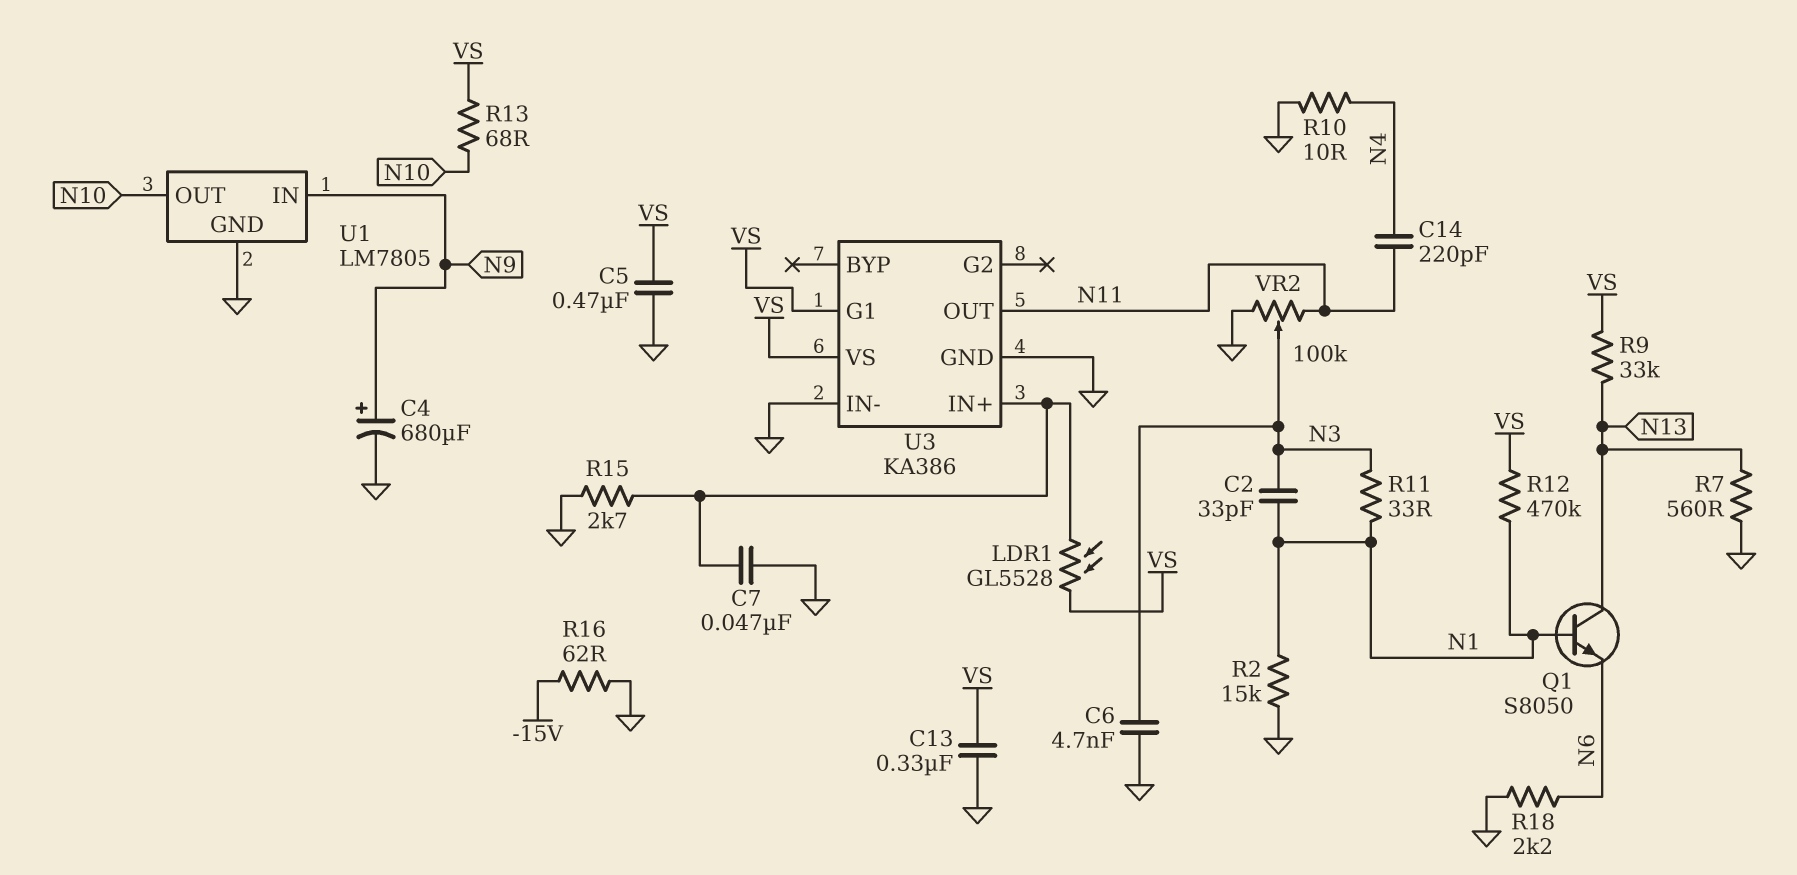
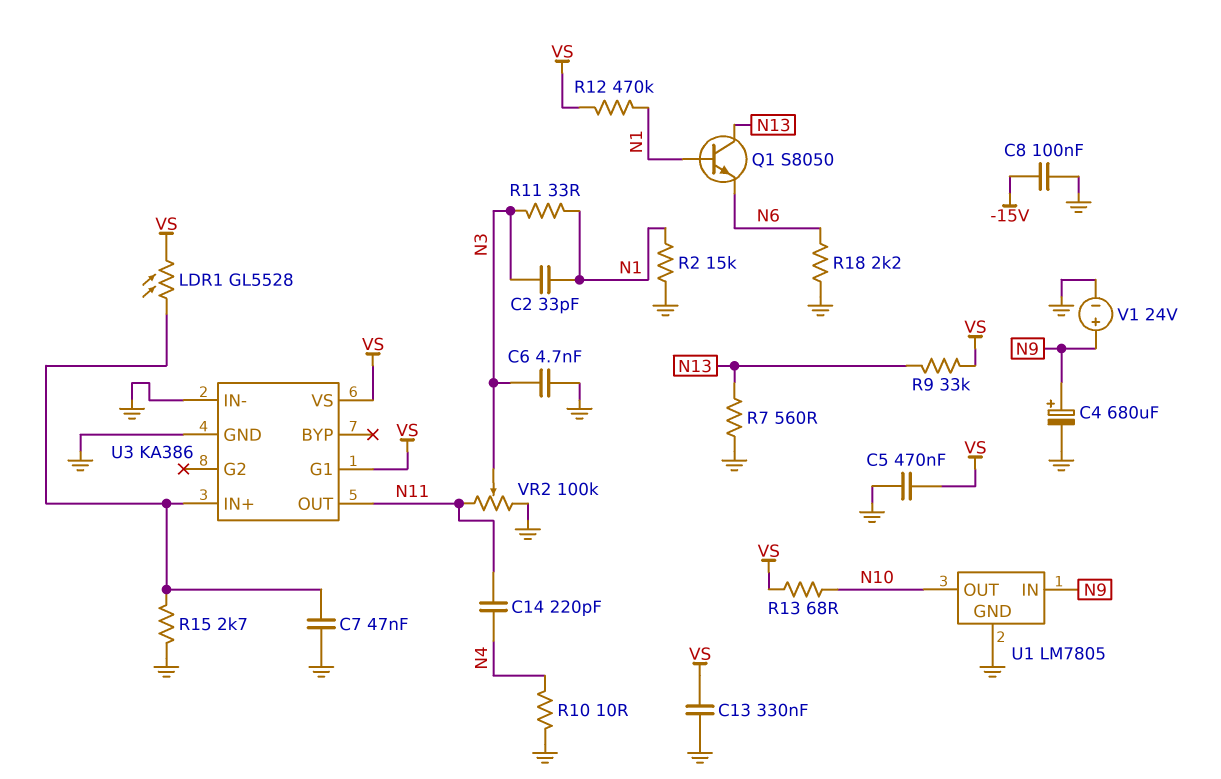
C8: none -> 100nF (-15V, GND)
R16: 62 (-15V, GND) -> none
V1: none -> 24V (plus N9, minus GND)

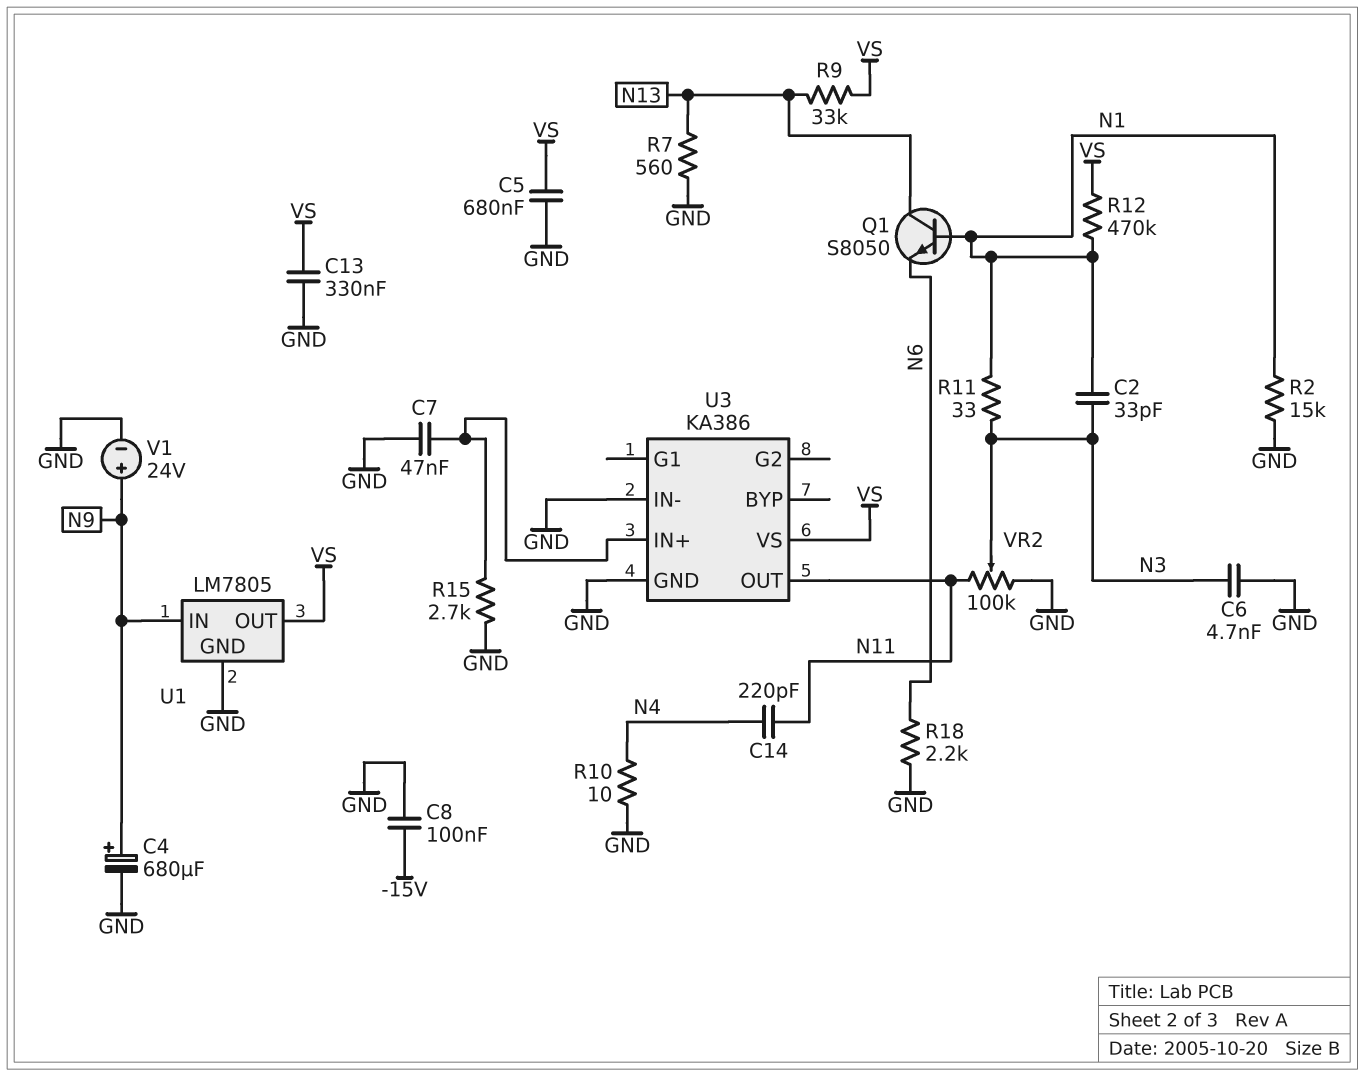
C5: 470nF (GND, VS) -> 680nF (GND, VS)
LDR1: GL5528 (U3/IN+, VS) -> none
R13: 68 (N10, VS) -> none
U1 pin OUT: N10 -> VS
U3 pin G1: VS -> none

